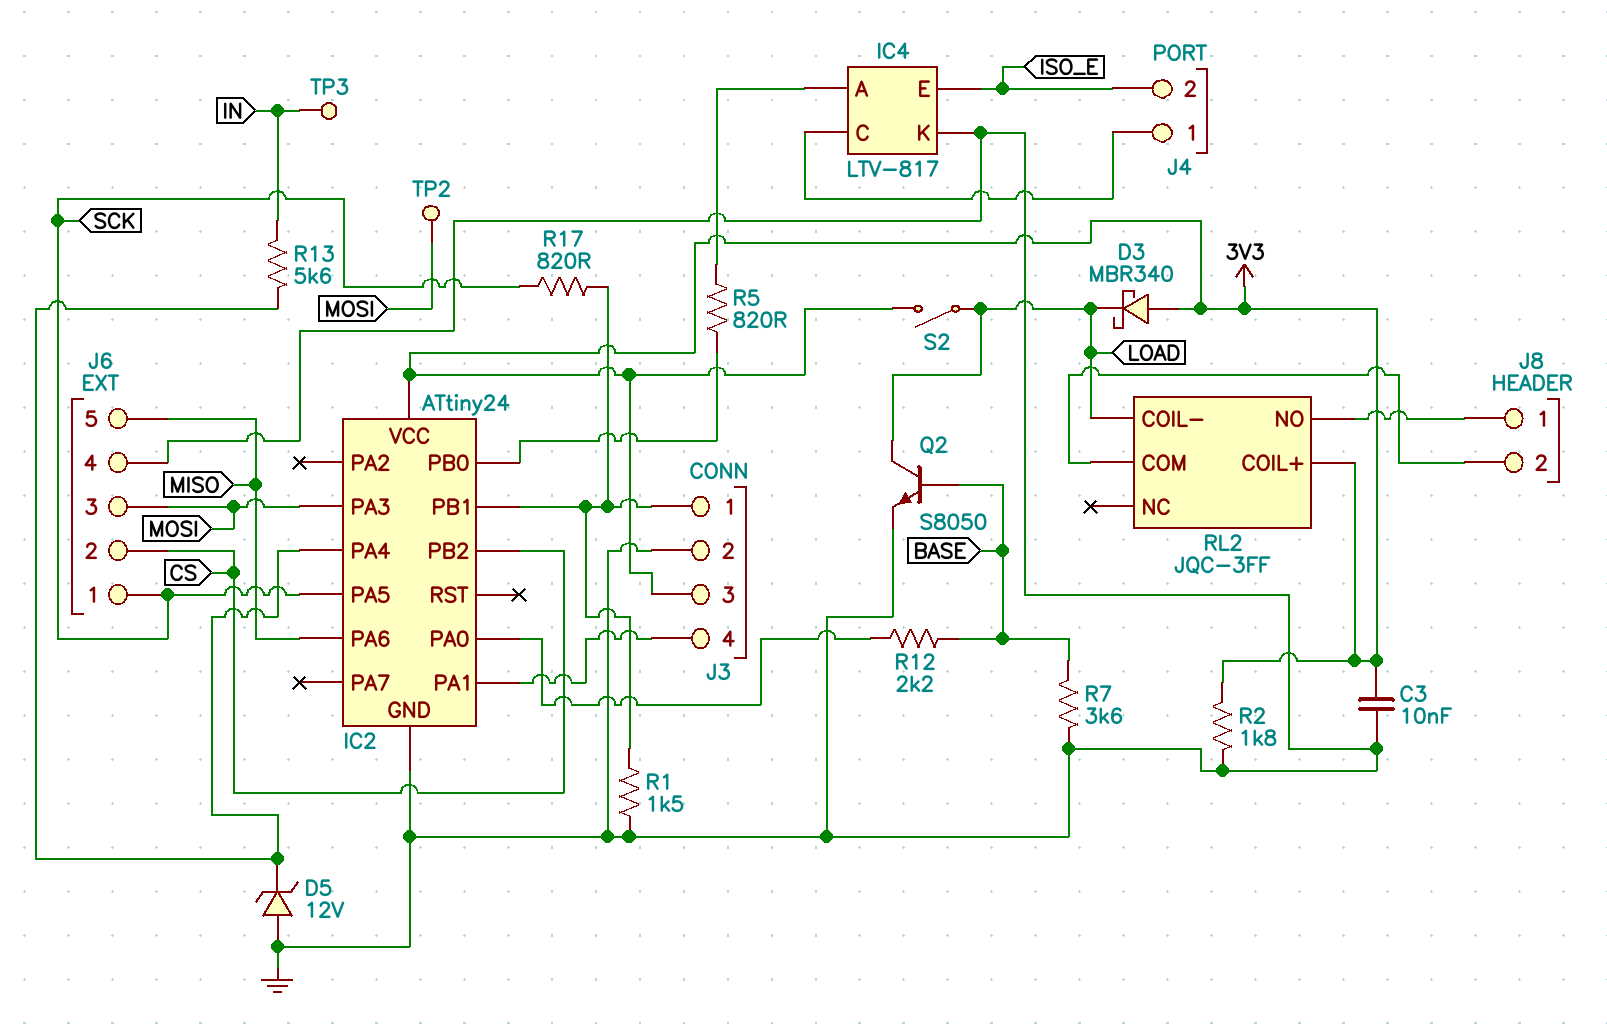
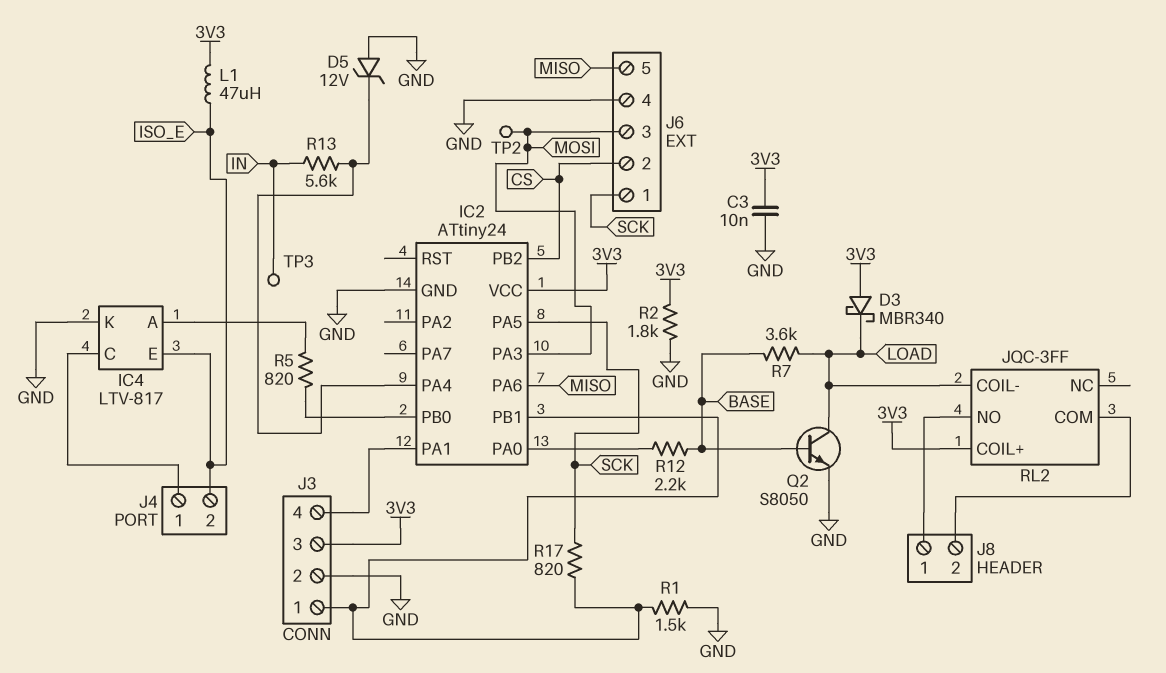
L1: none -> 47uH (3V3, ISO_E)
R7: 3.6k (BASE, GND) -> 3.6k (BASE, LOAD)
S2: switch (3V3, LOAD) -> none

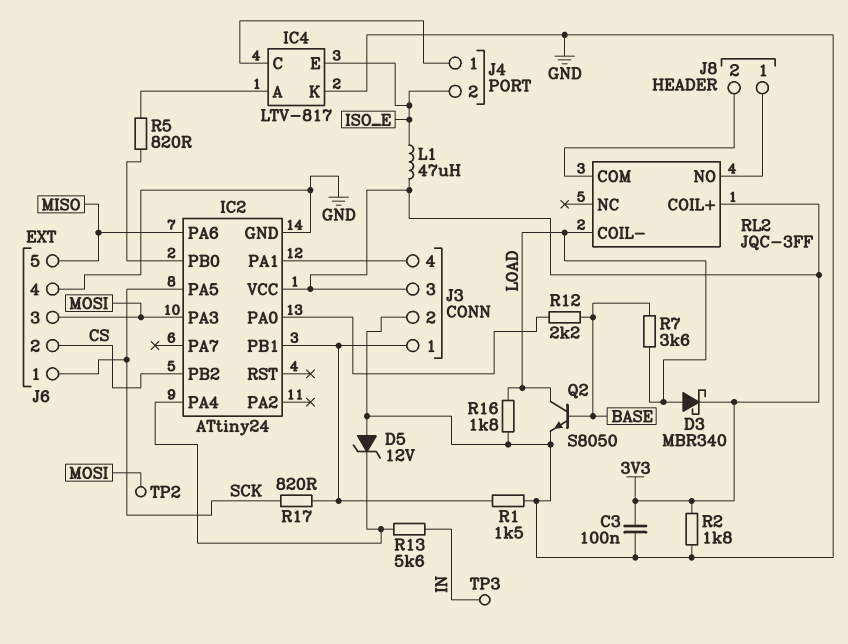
C3: 10nF (3V3, GND) -> 100nF (3V3, GND)
D3: schottky MBR340 (A 3V3, K LOAD) -> schottky MBR340 (A LOAD, K 3V3)
R16: none -> 1.8k (GND, LOAD)

